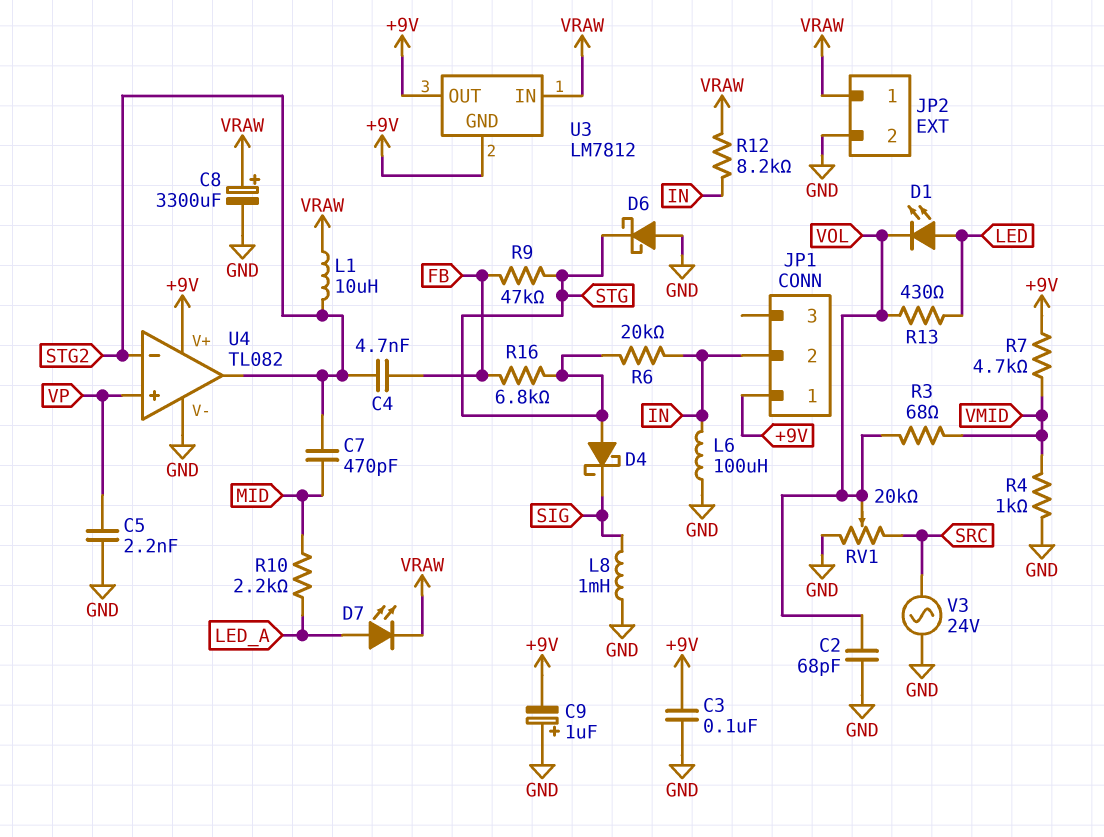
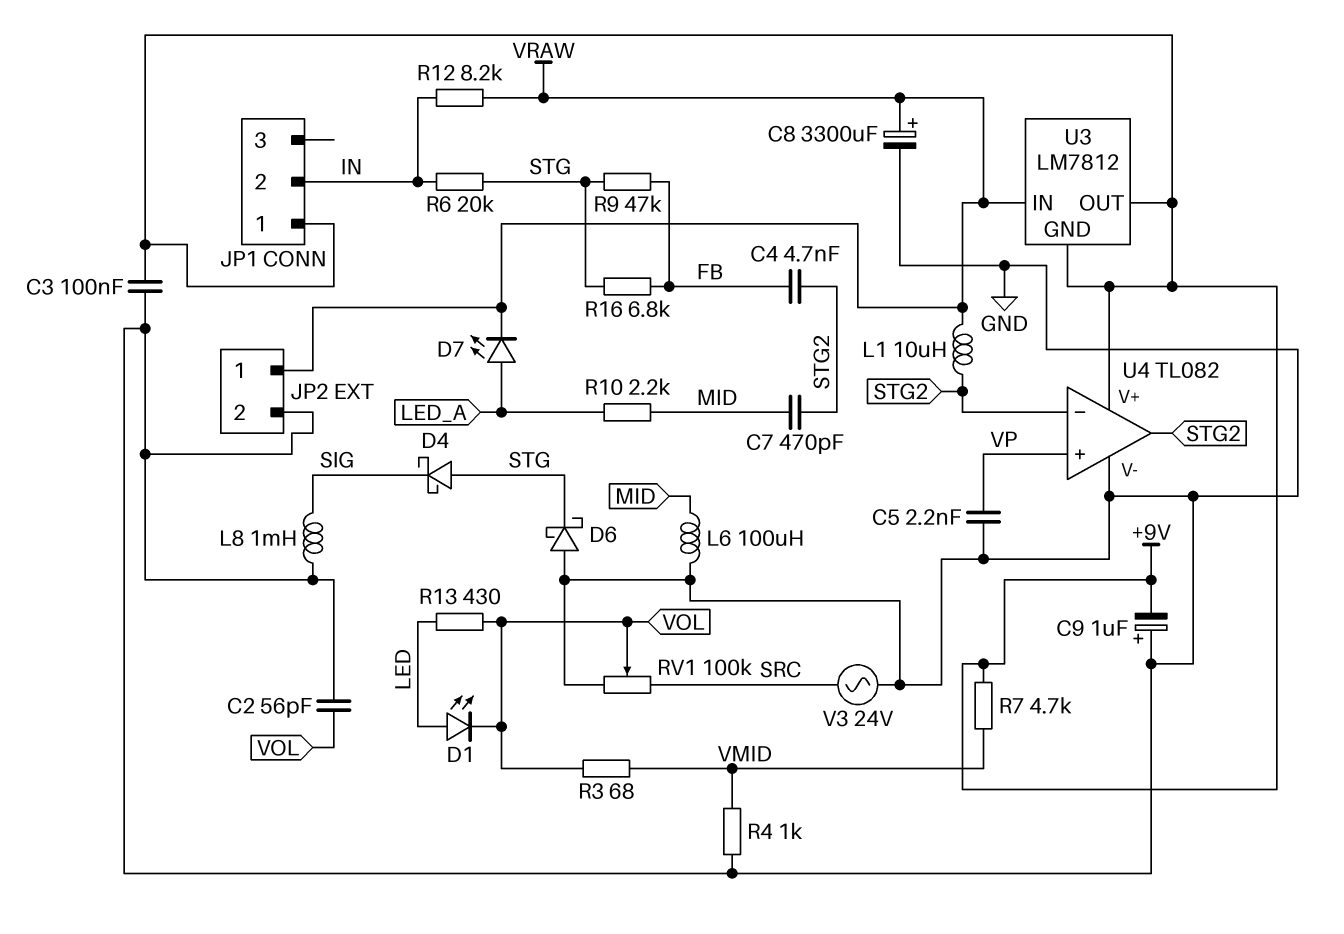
C2: 68pF (GND, VOL) -> 56pF (GND, VOL)
L6: 100uH (GND, IN) -> 100uH (GND, MID)
RV1: 20k (GND, SRC, wiper VOL) -> 100k (GND, SRC, wiper VOL)

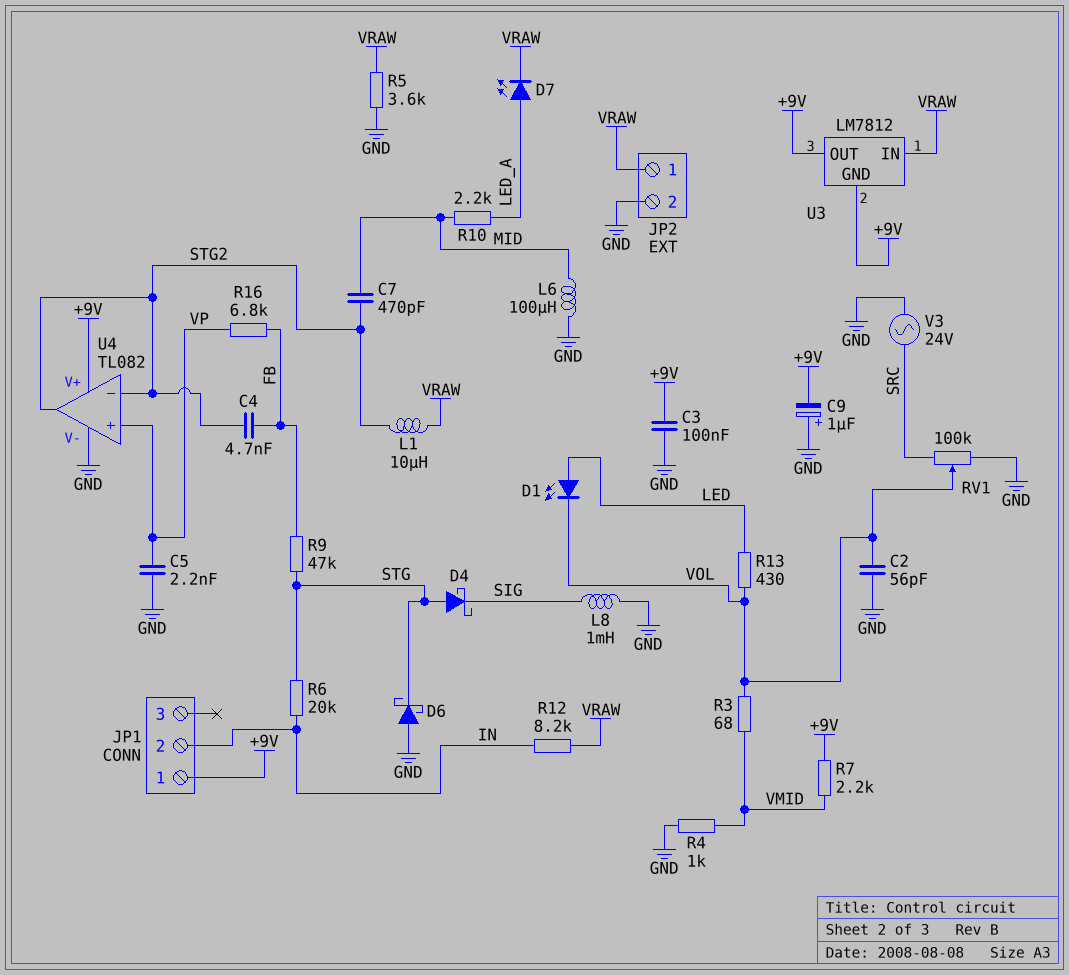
C8: 3300uF (plus VRAW, minus GND) -> none
R5: none -> 3.6k (GND, VRAW)
R7: 4.7k (+9V, VMID) -> 2.2k (+9V, VMID)
R16: 6.8k (FB, STG) -> 6.8k (FB, VP)

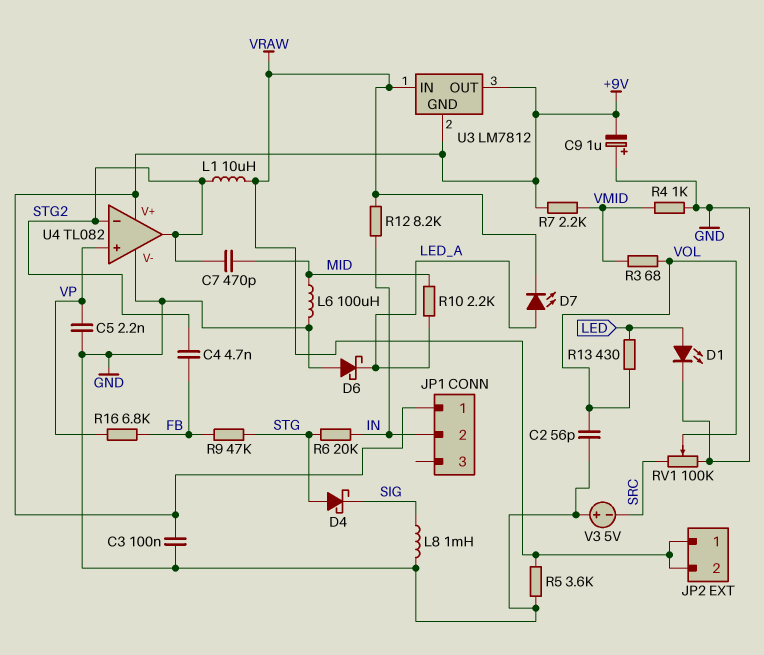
D1: LED (A LED, K VOL) -> LED (A LED, K GND)
D6: schottky (A GND, K STG) -> schottky (A GND, K LED_A)
JP2 pin 2: GND -> VRAW
V3: AC 24V (GND, SRC) -> 5V (plus GND, minus SRC)

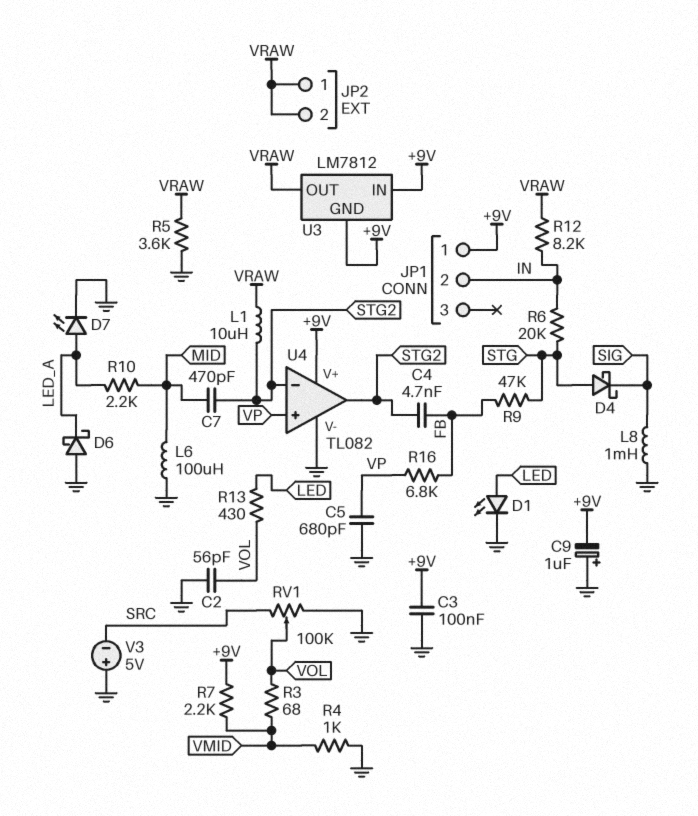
C5: 2.2nF (GND, VP) -> 680pF (GND, VP)
D7: LED (A LED_A, K VRAW) -> LED (A LED_A, K GND)
U3 pin IN: VRAW -> +9V
U3 pin OUT: +9V -> VRAW

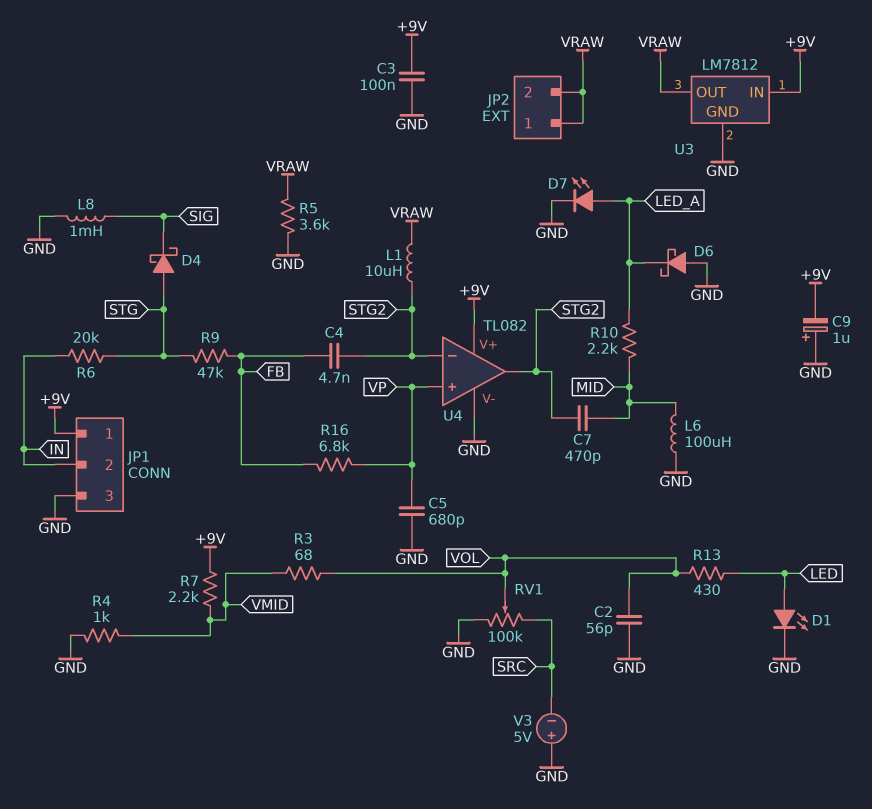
JP1 pin 3: none -> GND
R12: 8.2k (IN, VRAW) -> none
U3 pin GND: +9V -> GND

